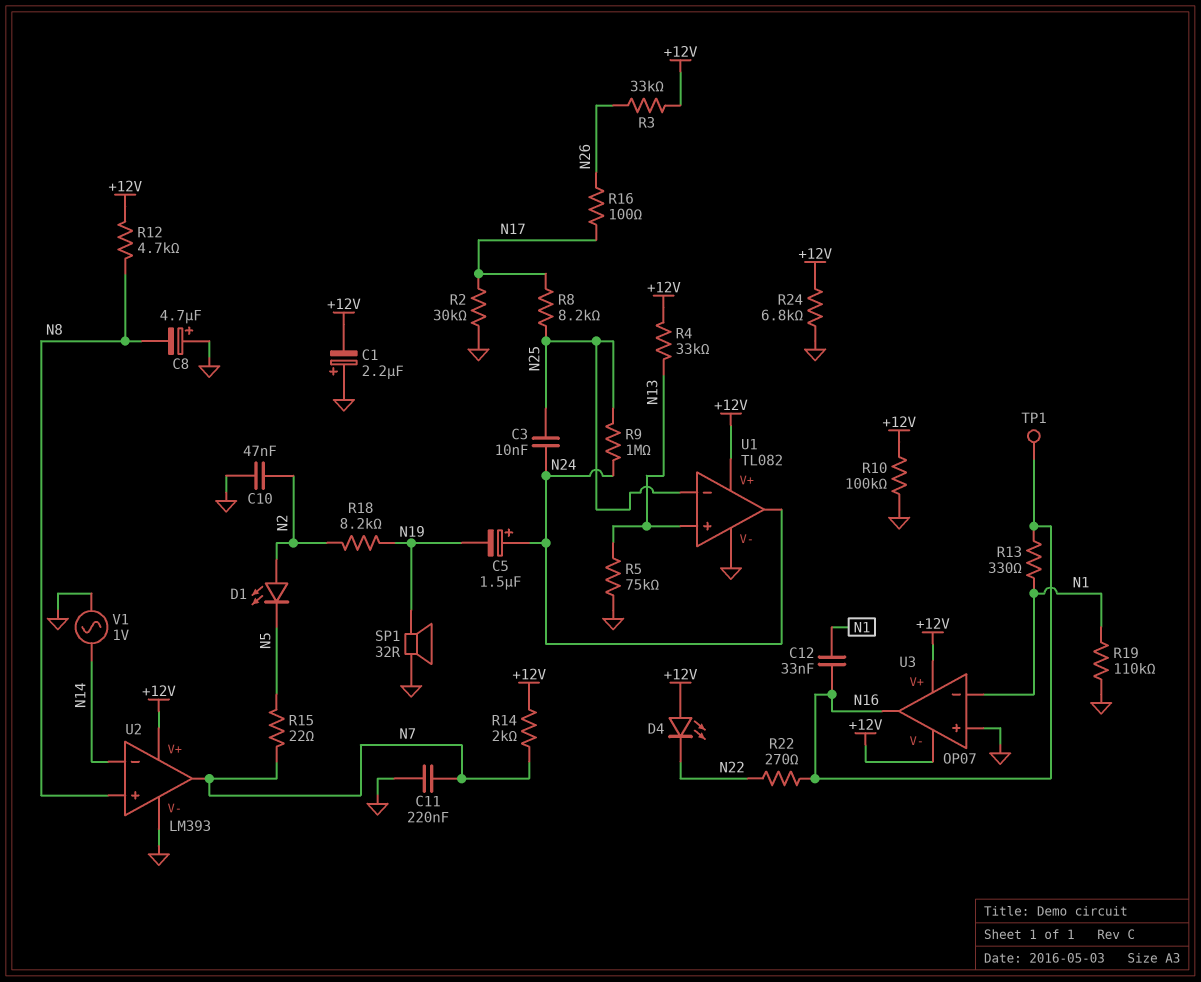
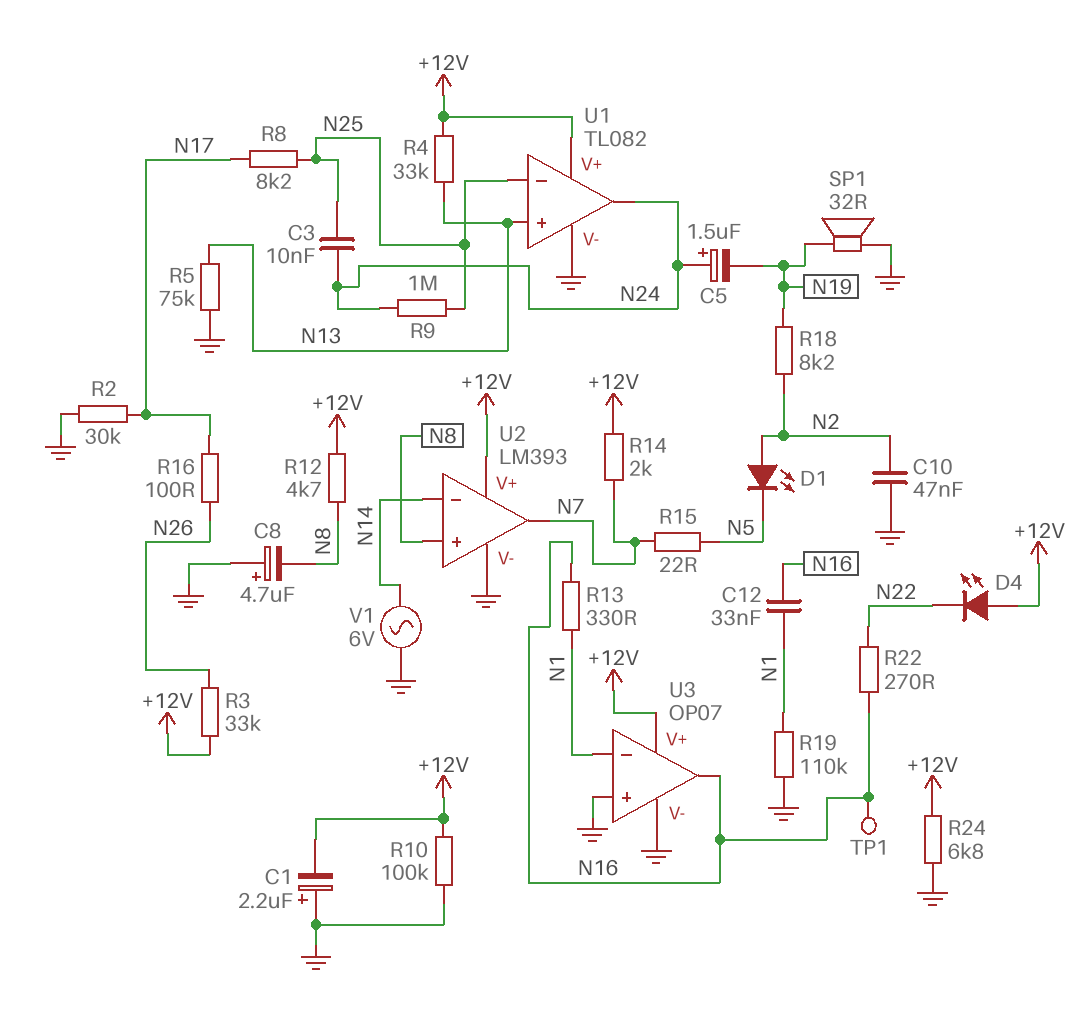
C11: 220nF (GND, N7) -> none
U3 pin V-: +12V -> GND
V1: AC 1V (GND, N14) -> AC 6V (GND, N14)

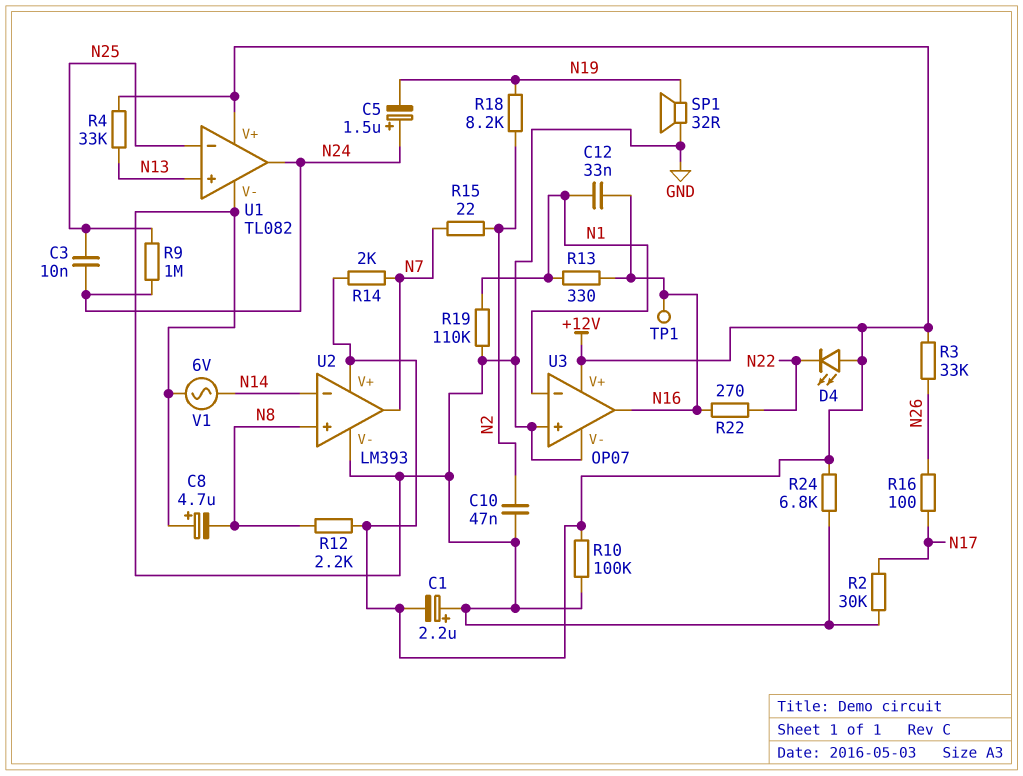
D1: LED (A N2, K N5) -> none
R5: 75k (GND, N13) -> none
R8: 8.2k (N17, N25) -> none
R12: 4.7k (+12V, N8) -> 2.2k (+12V, N8)
R15: 22 (N5, N7) -> 22 (N2, N7)

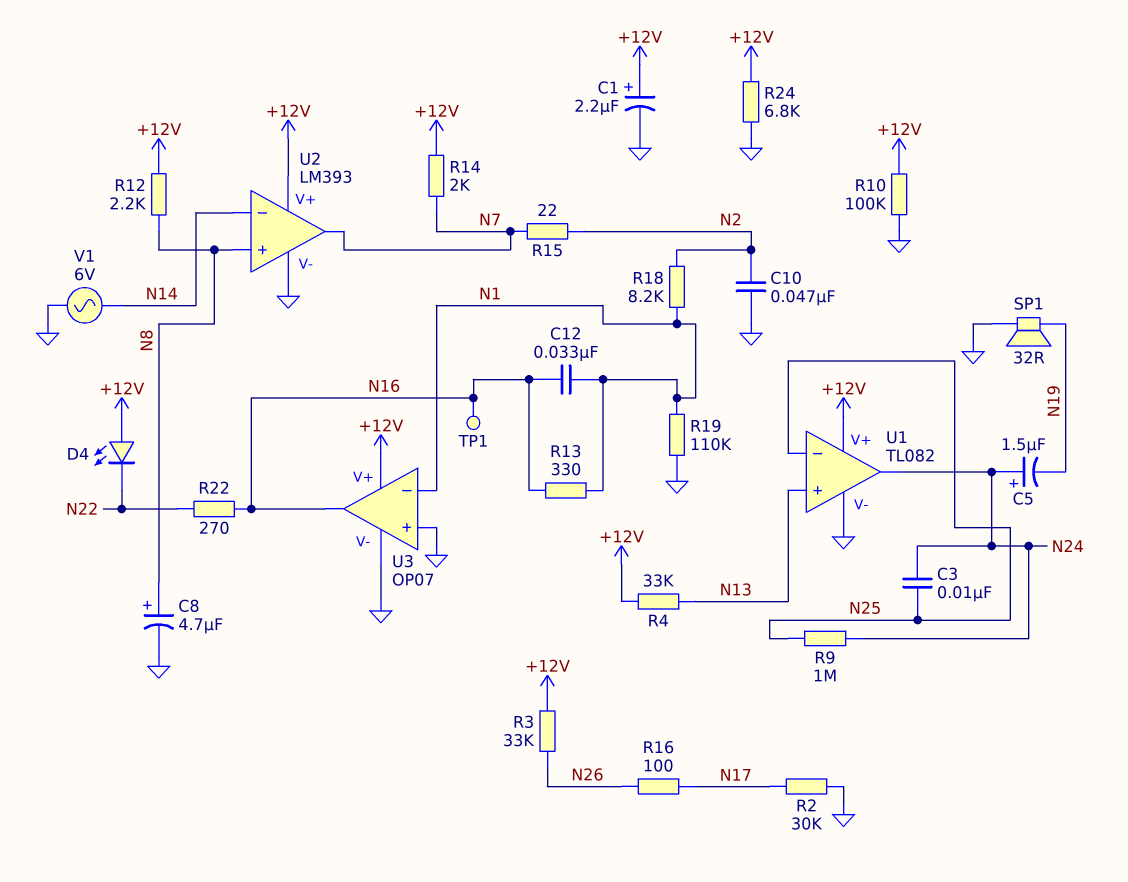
C1: 2.2uF (plus GND, minus +12V) -> 2.2uF (plus +12V, minus GND)
C8: 4.7uF (plus GND, minus N8) -> 4.7uF (plus N8, minus GND)
R18: 8.2k (N2, N19) -> 8.2k (N1, N2)

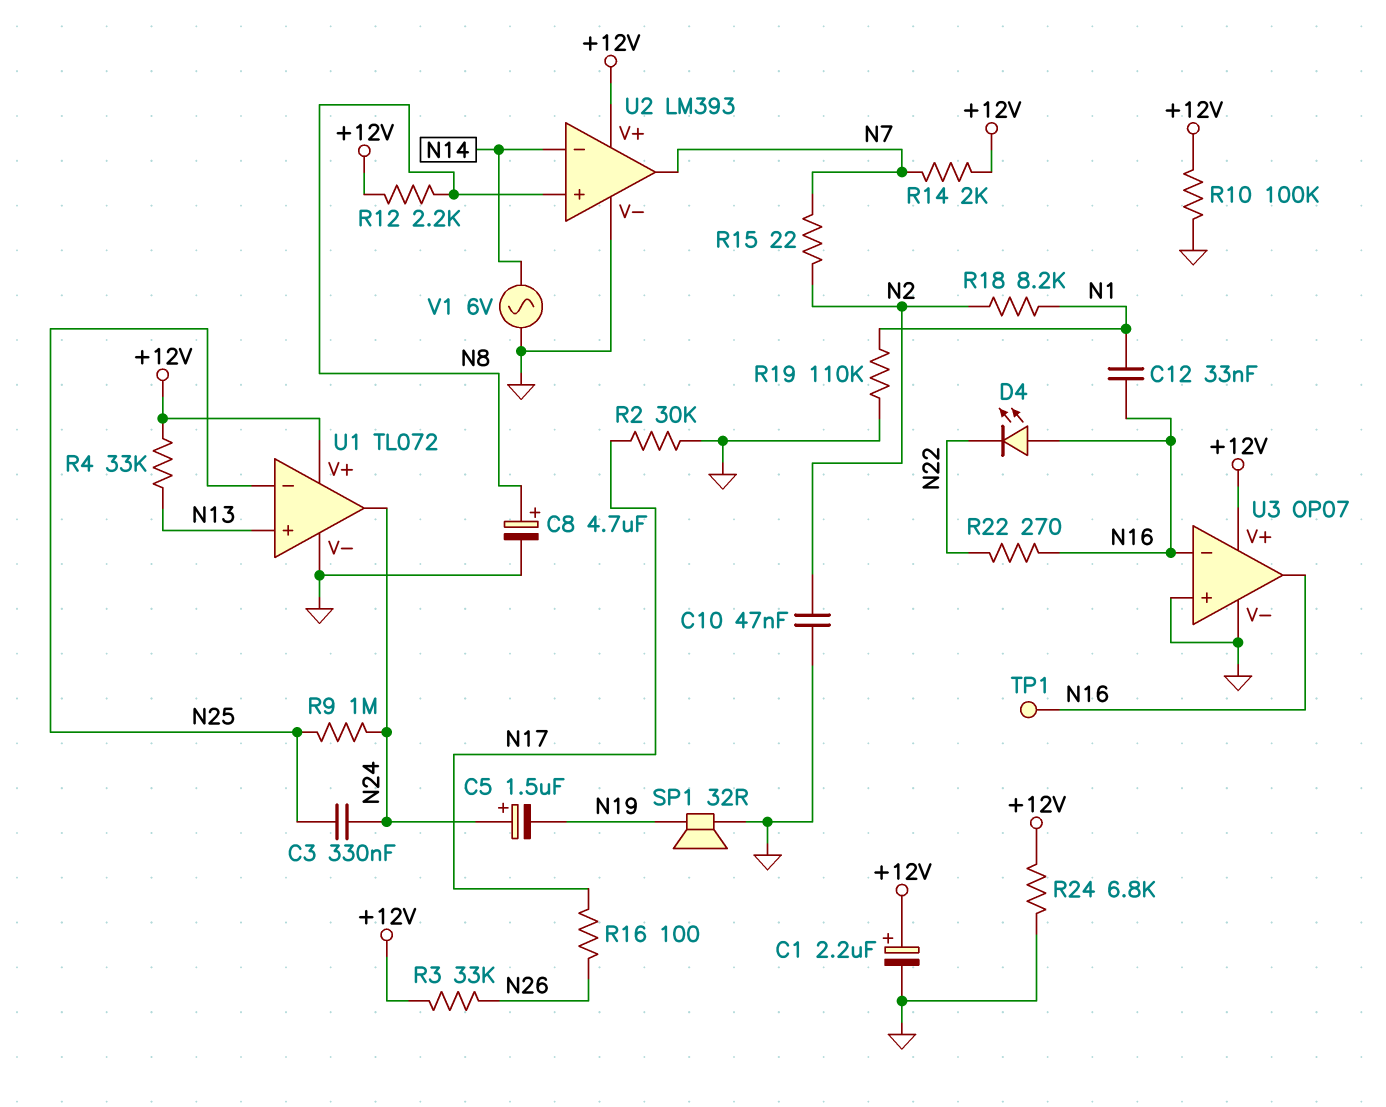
C3: 10nF (N24, N25) -> 330nF (N24, N25)
D4: LED (A +12V, K N22) -> LED (A N16, K N22)
R13: 330 (N1, N16) -> none
U1: TL082 -> TL072
U3 pin in-: N1 -> N16

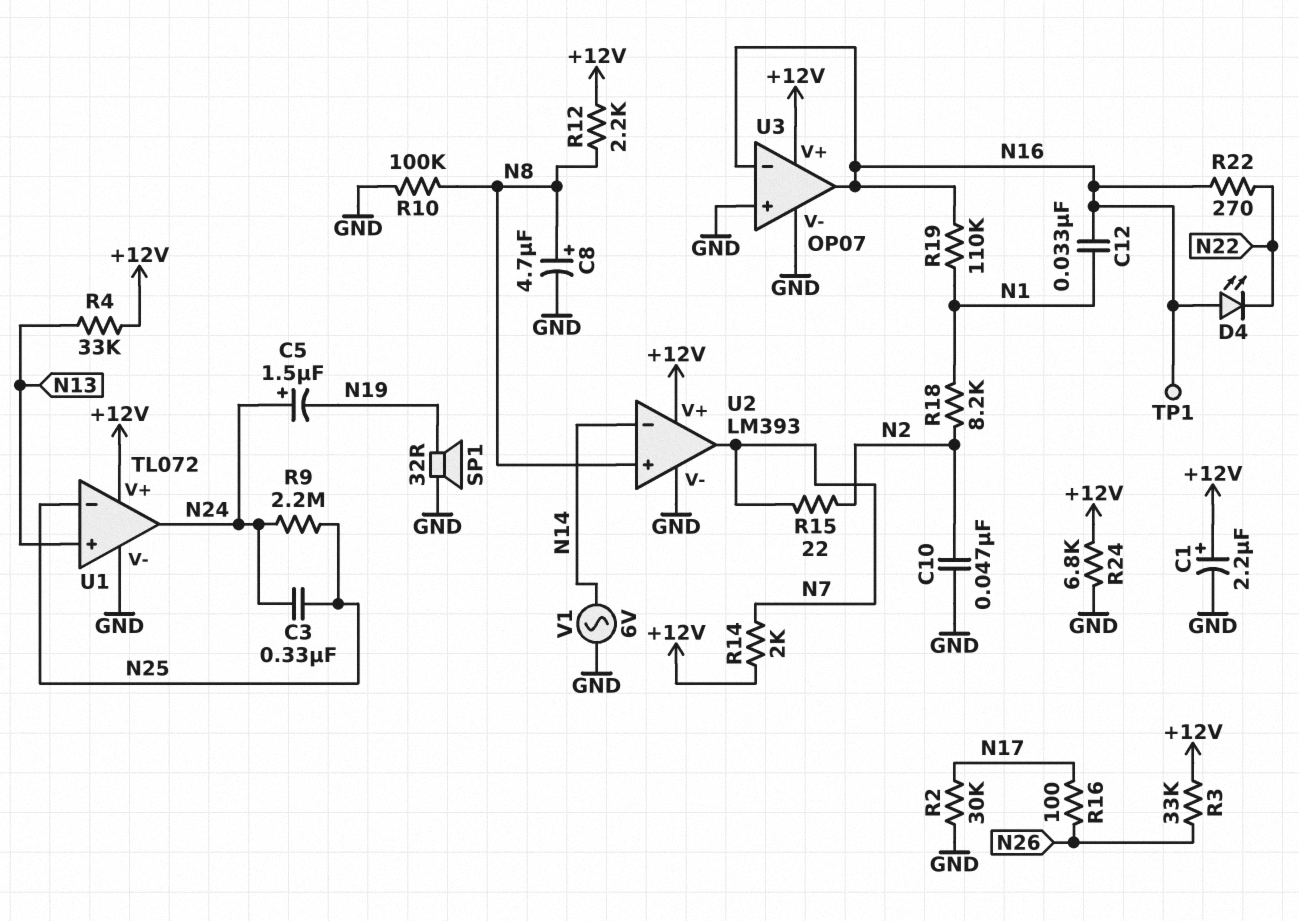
R9: 1M (N24, N25) -> 2.2M (N24, N25)
R10: 100k (+12V, GND) -> 100k (GND, N8)
R19: 110k (GND, N1) -> 110k (N1, N16)

